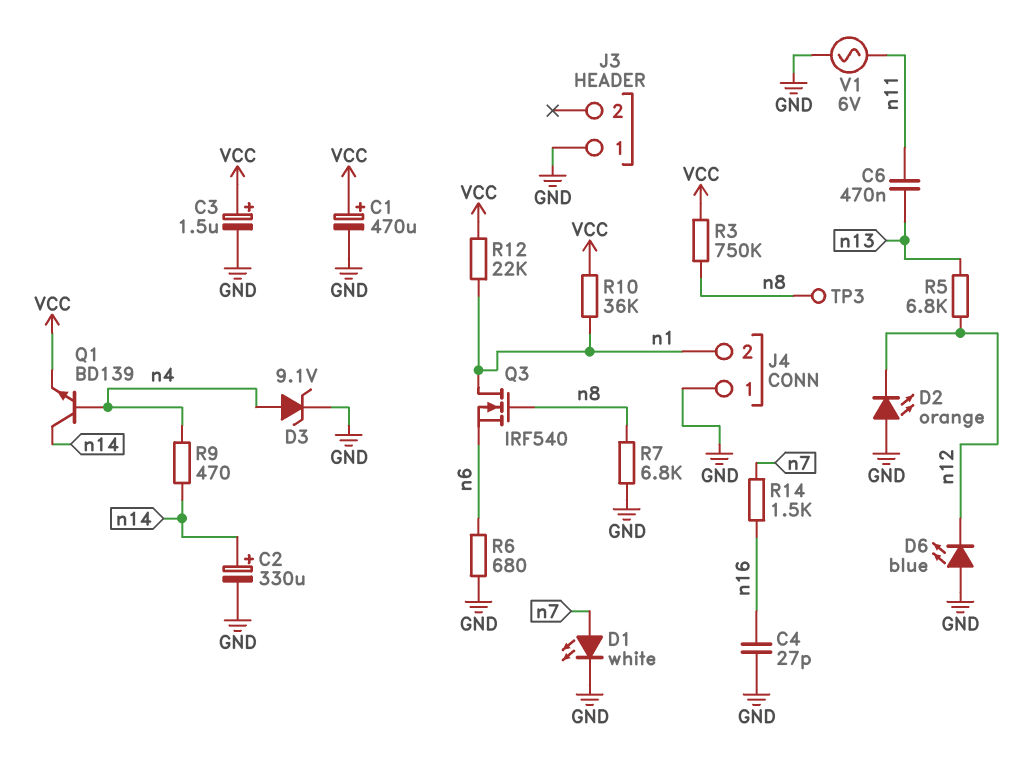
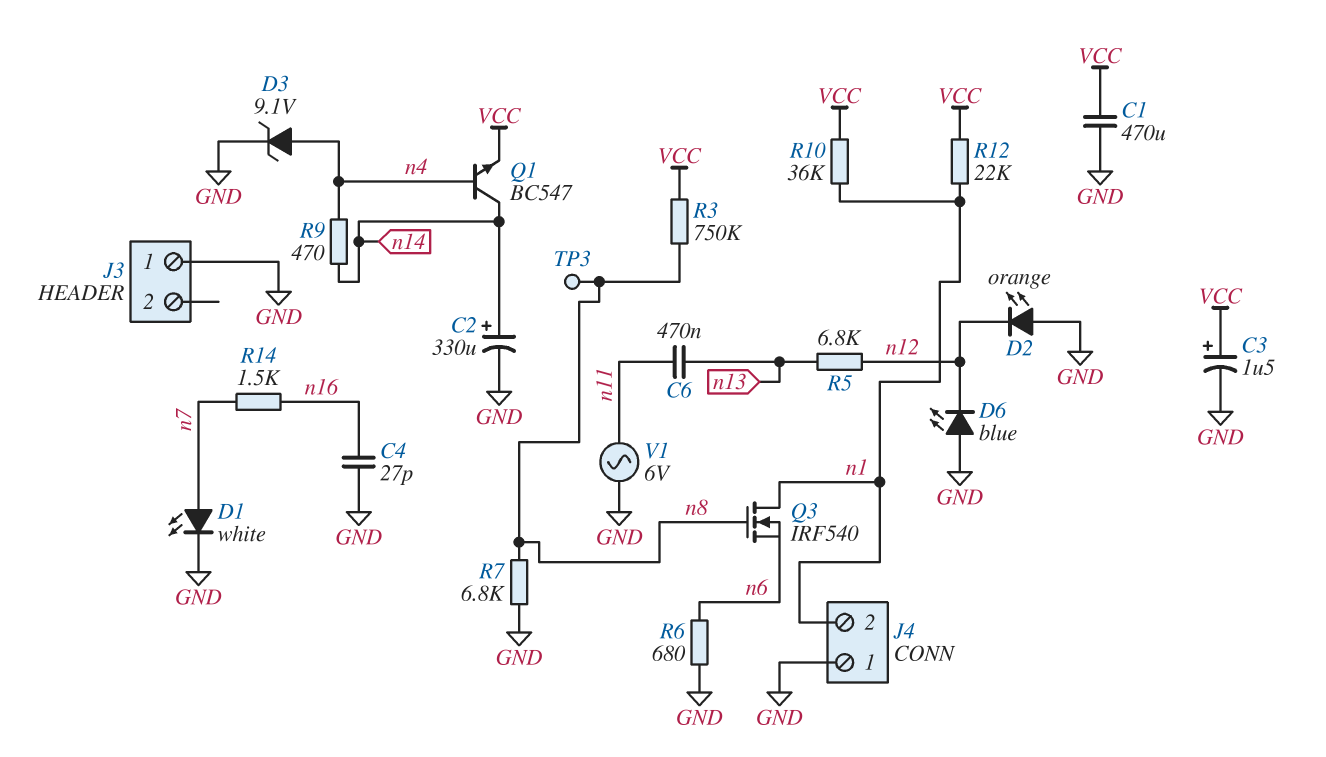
C1: 470uF (plus VCC, minus GND) -> 470uF (GND, VCC)
Q1: NPN BD139 (B n4, C n14, E VCC) -> NPN BC547 (B n4, C n14, E VCC)

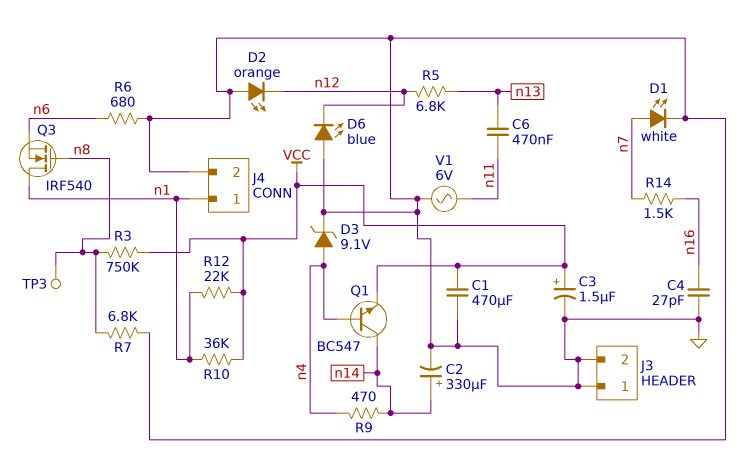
J3 pin 2: none -> GND
J4 pin 1: GND -> n1
J4 pin 2: n1 -> GND

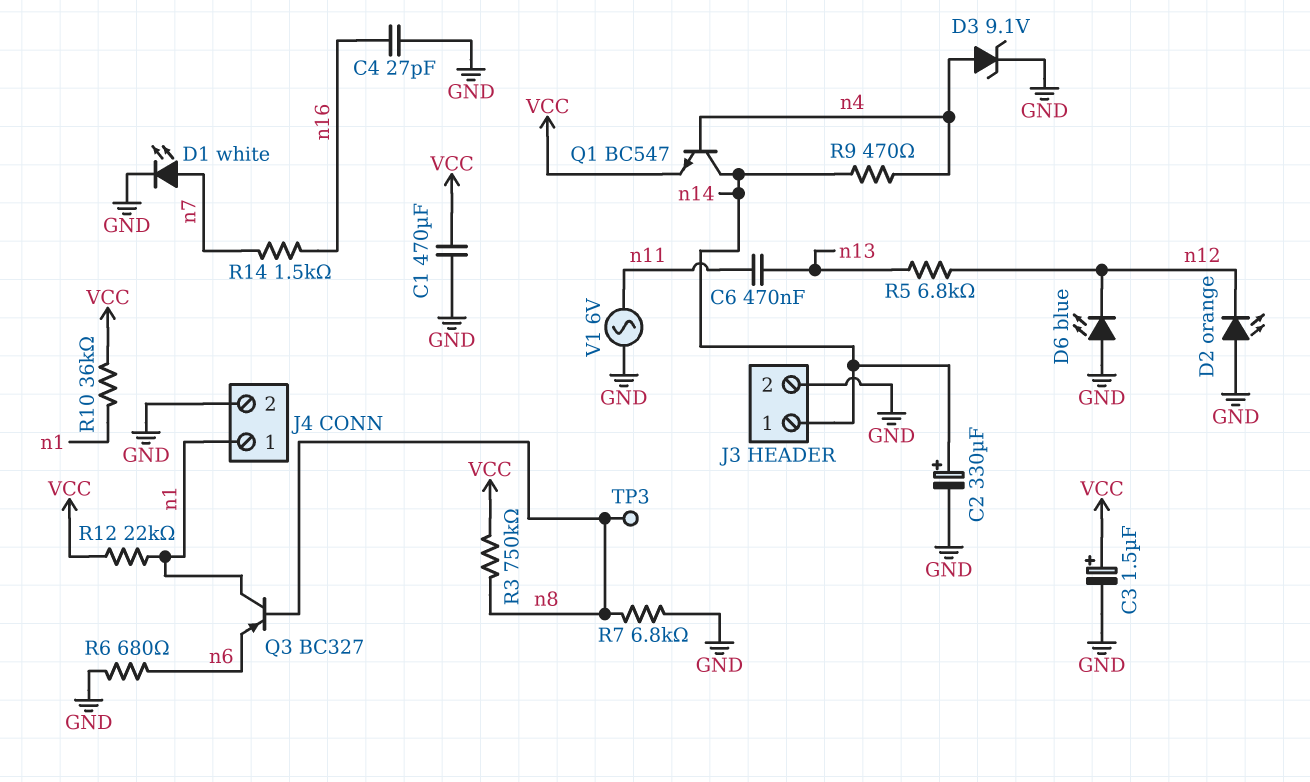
J3 pin 1: GND -> n14
Q3: NMOS IRF540 (G n8, D n1, S n6) -> PNP BC327 (B n8, C n1, E n6)

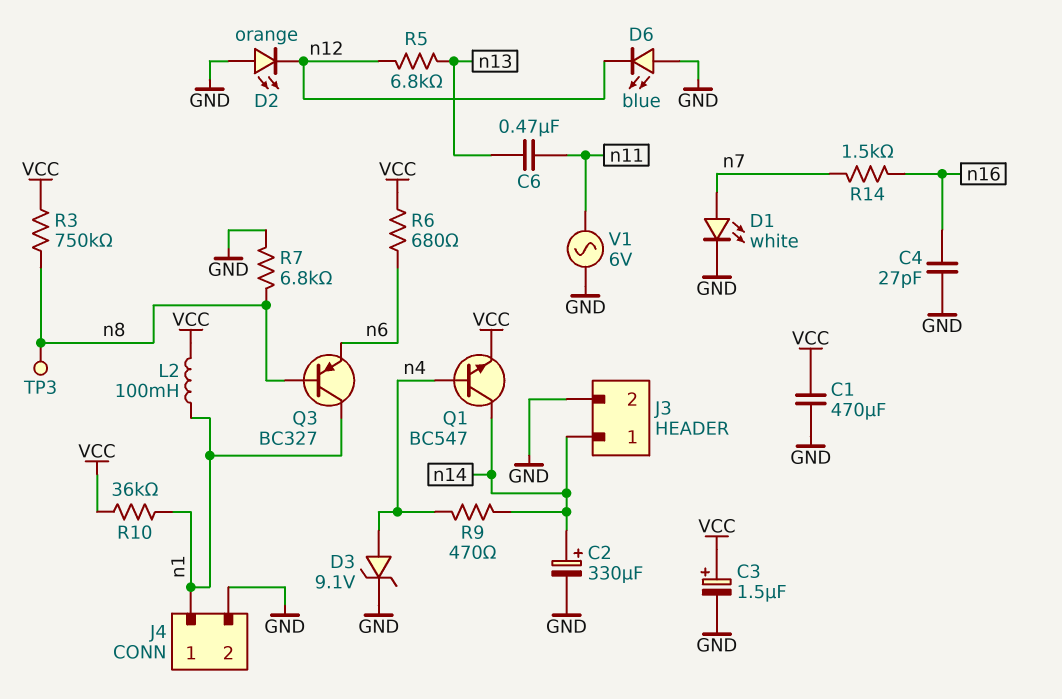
L2: none -> 100mH (VCC, n1)
R6: 680 (GND, n6) -> 680 (VCC, n6)
R12: 22k (VCC, n1) -> none

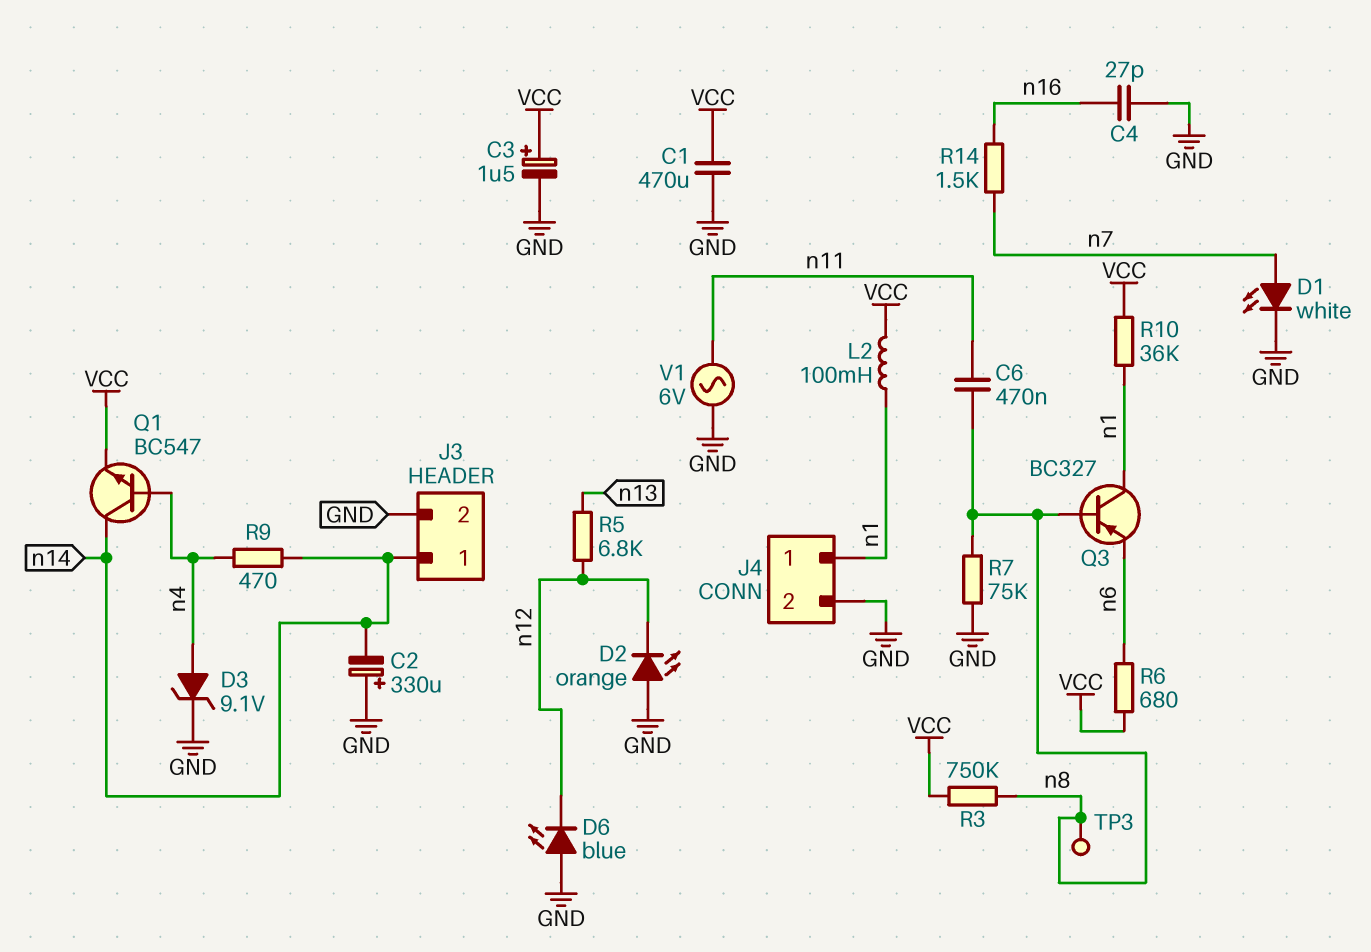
C2: 330uF (plus n14, minus GND) -> 330uF (plus GND, minus n14)
C6: 470nF (n11, n13) -> 470nF (n8, n11)
R7: 6.8k (GND, n8) -> 75k (GND, n8)

